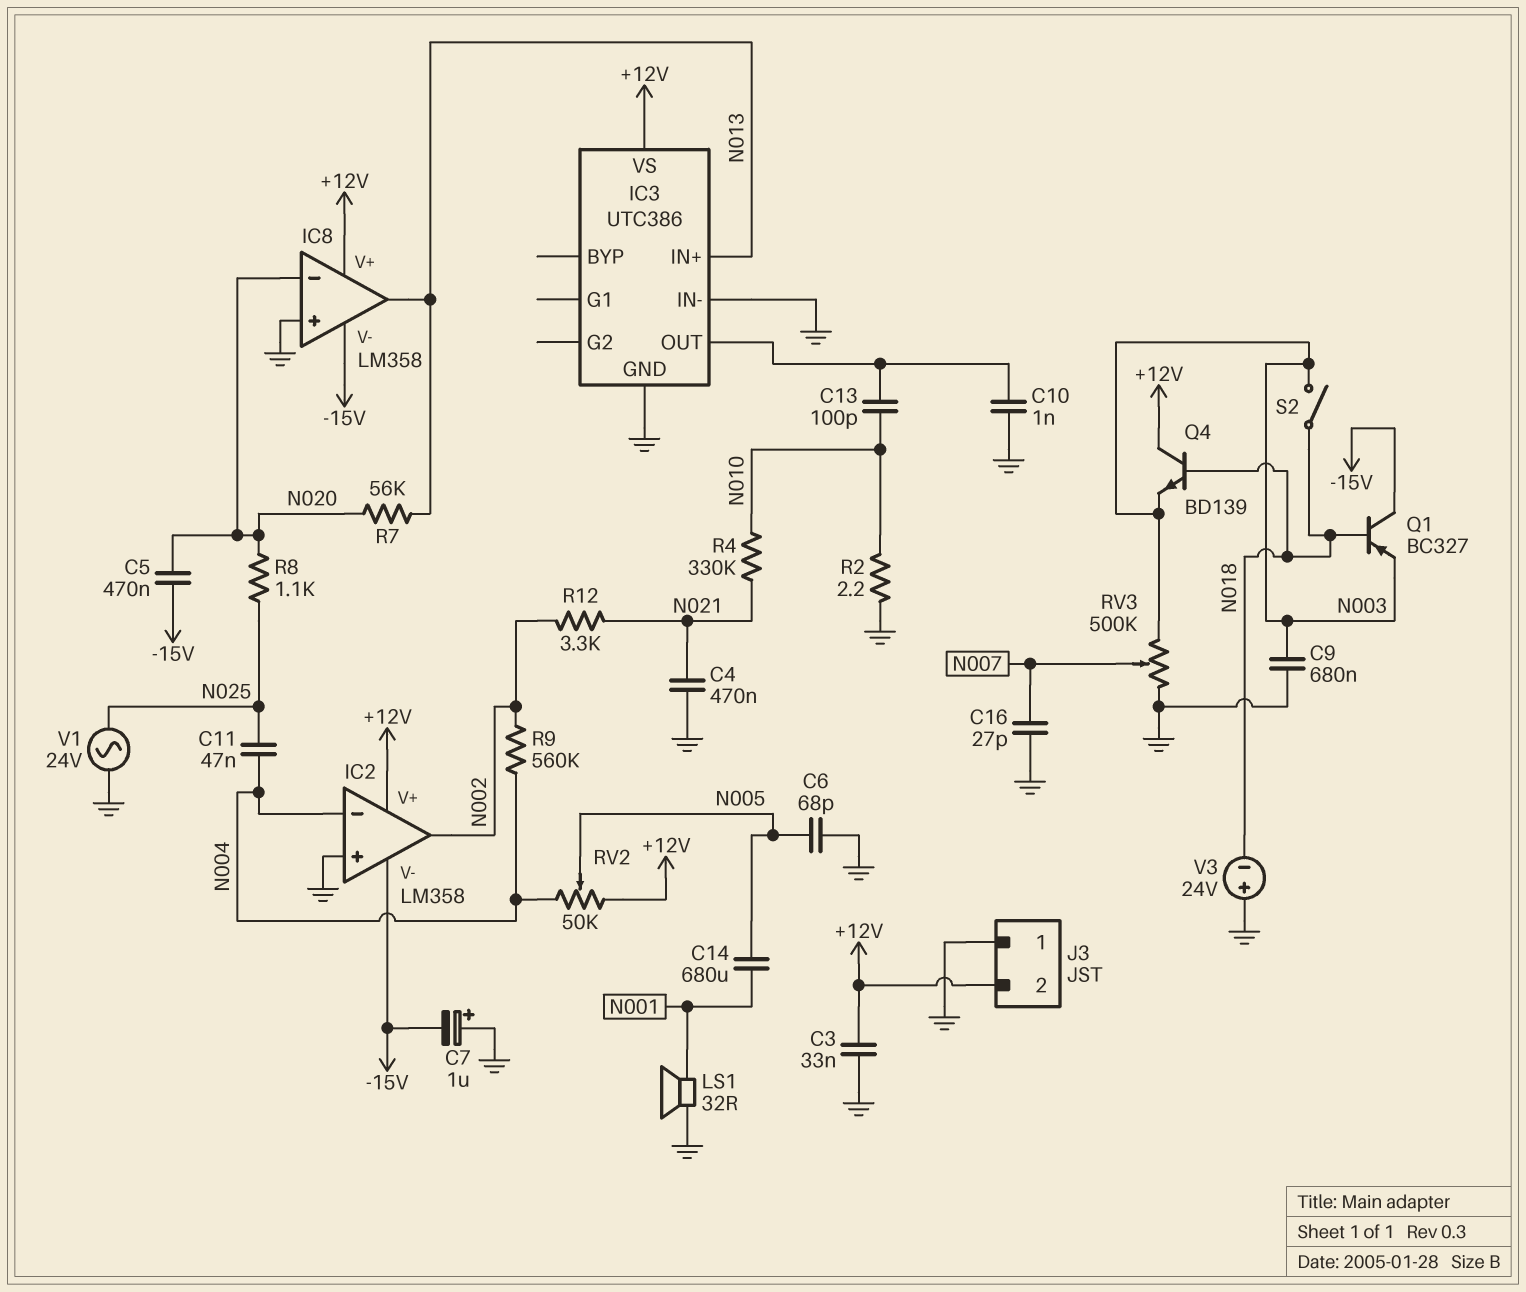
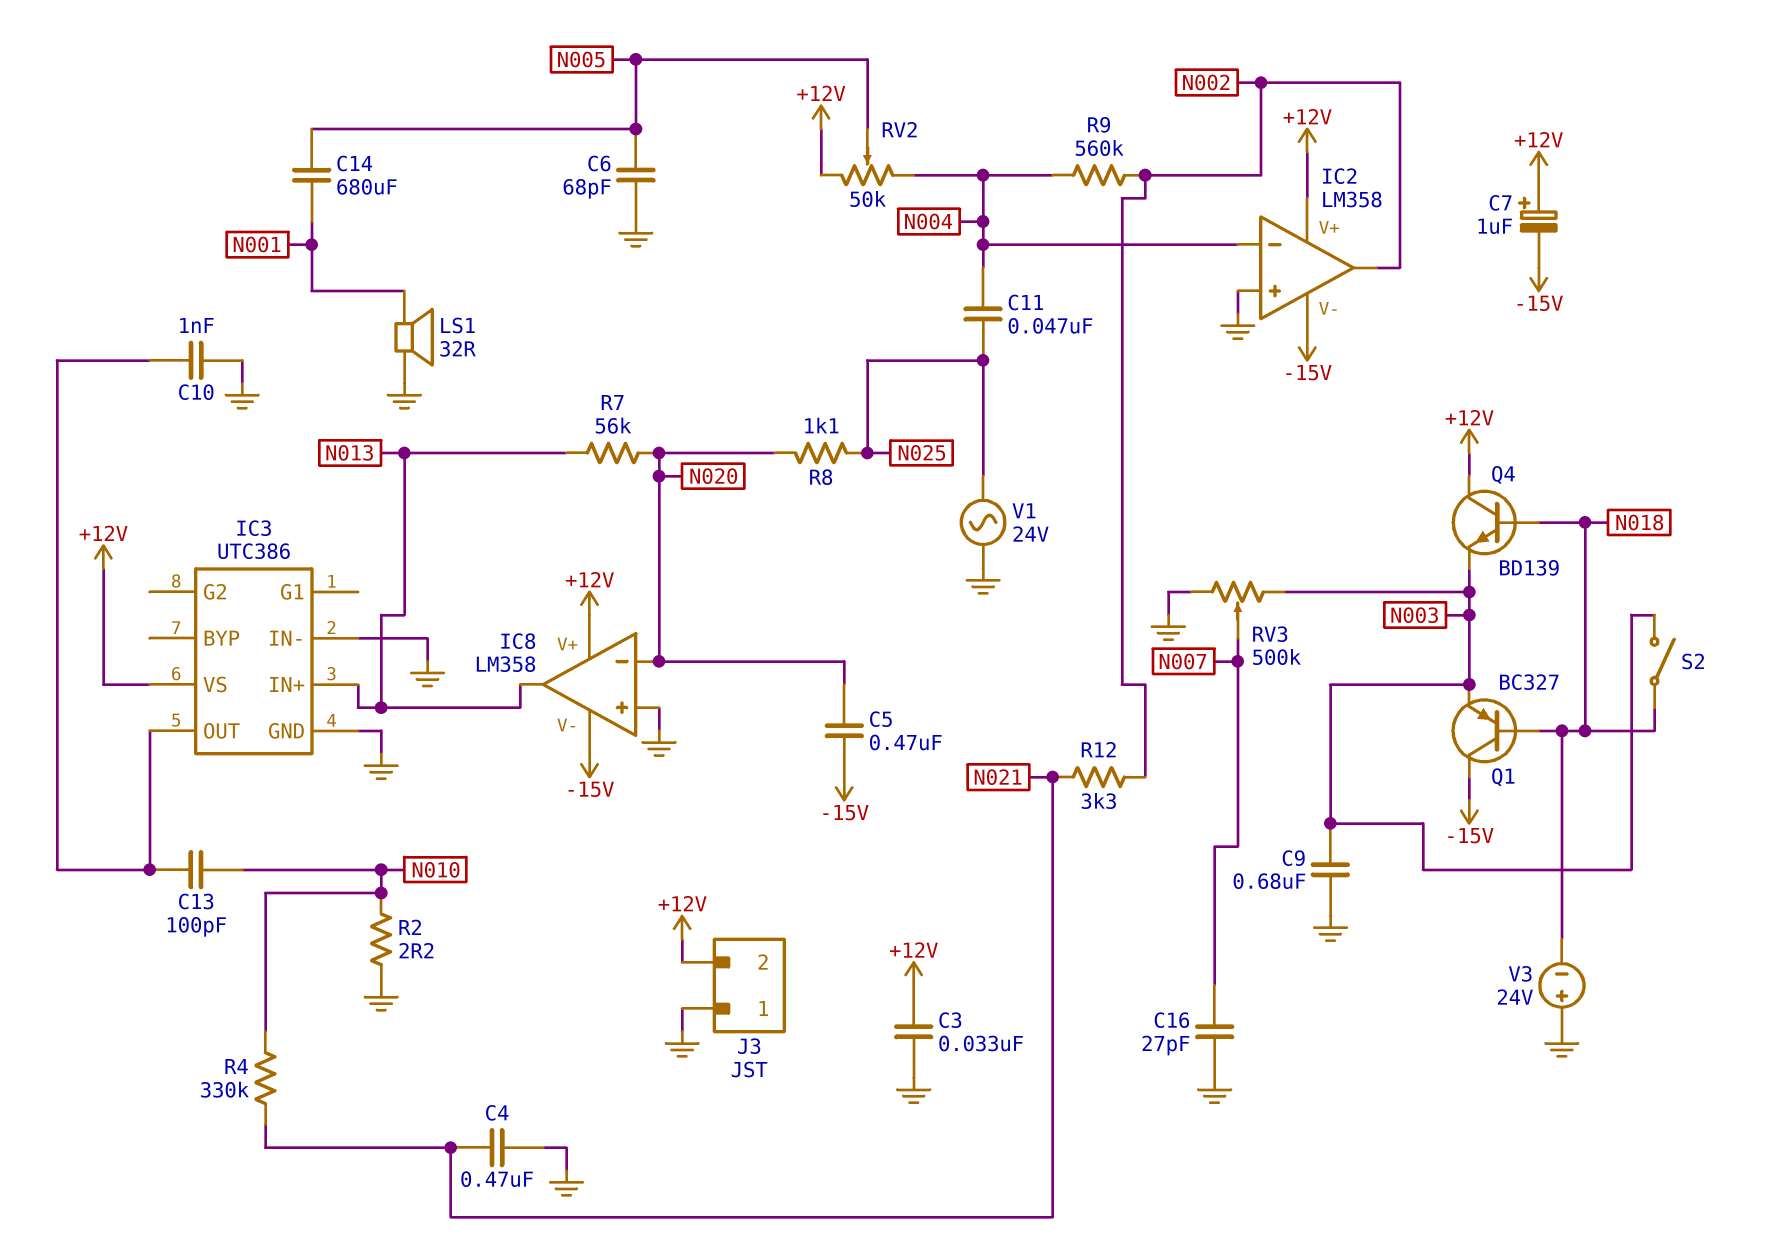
C7: 1uF (plus GND, minus -15V) -> 1uF (plus +12V, minus -15V)

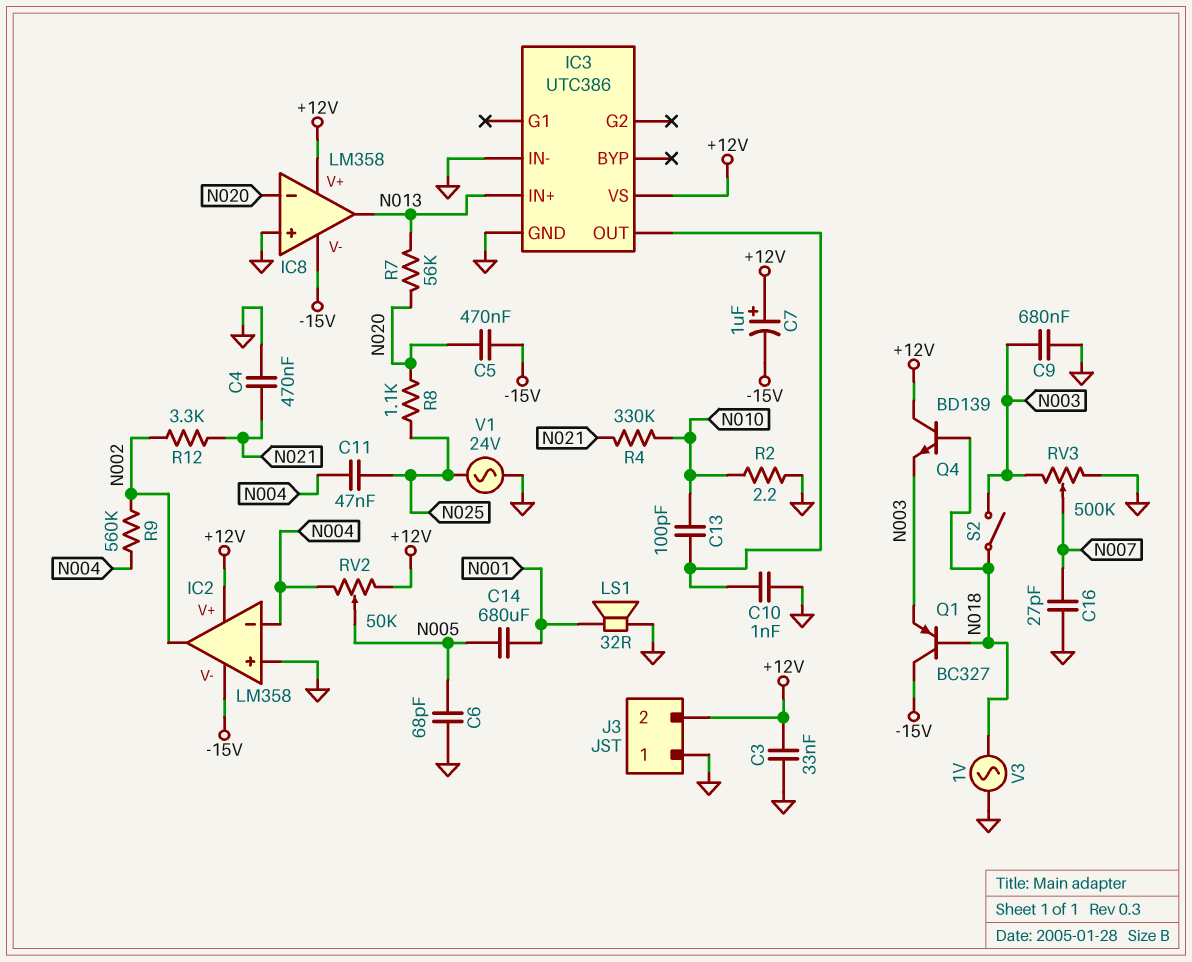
V3: 24V (plus GND, minus N018) -> AC 1V (GND, N018)

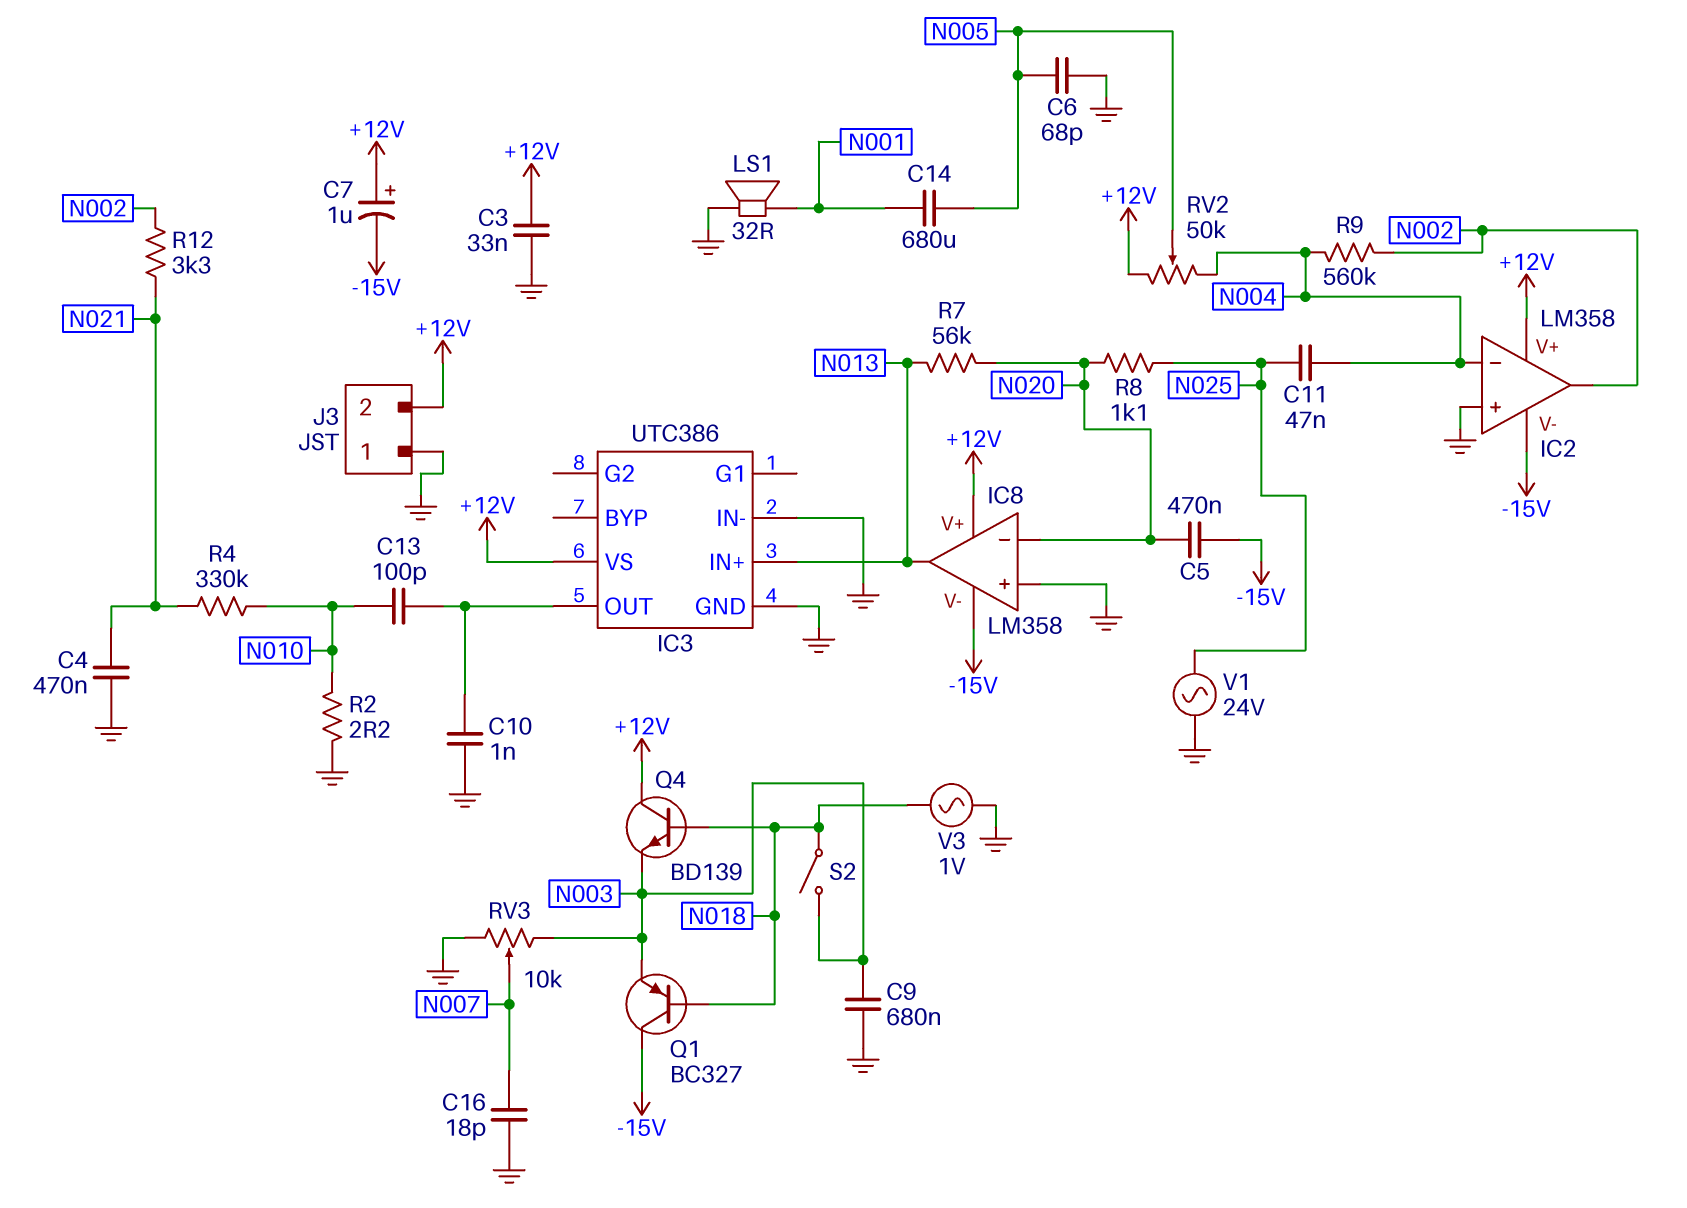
C16: 27pF (GND, N007) -> 18pF (GND, N007)
RV3: 500k (GND, N003, wiper N007) -> 10k (GND, N003, wiper N007)

